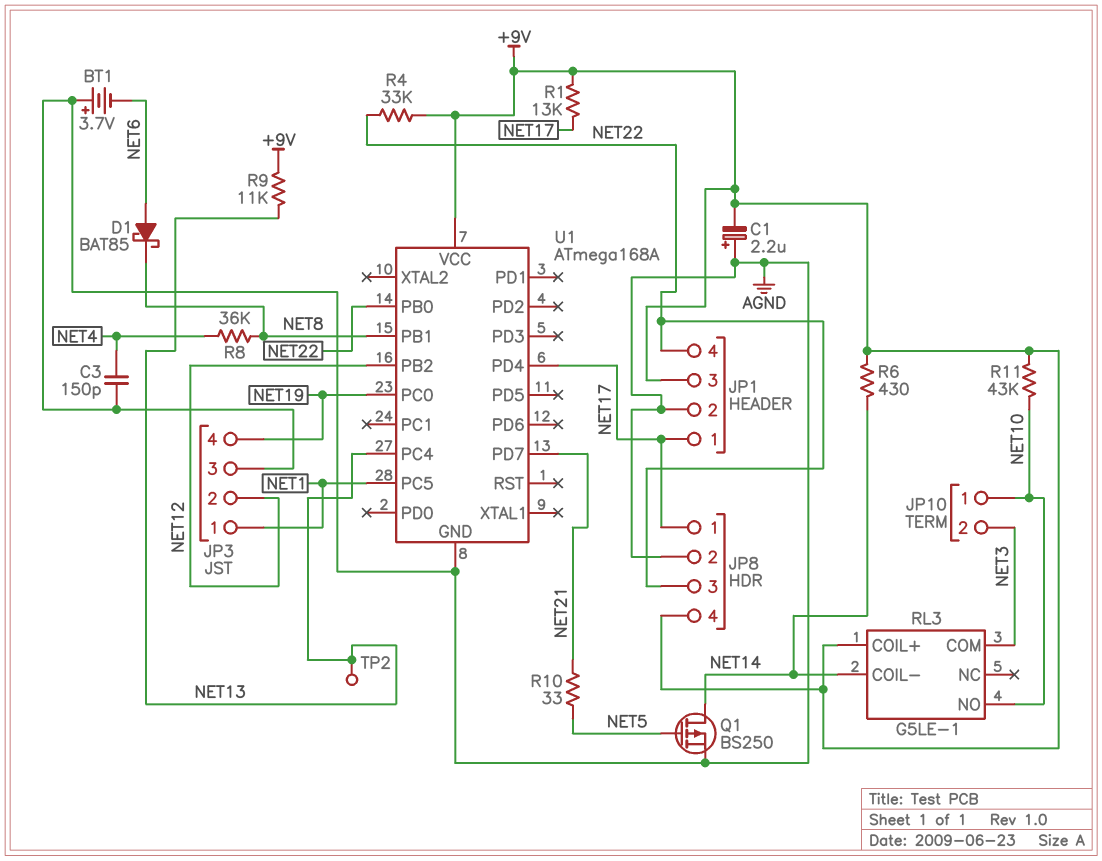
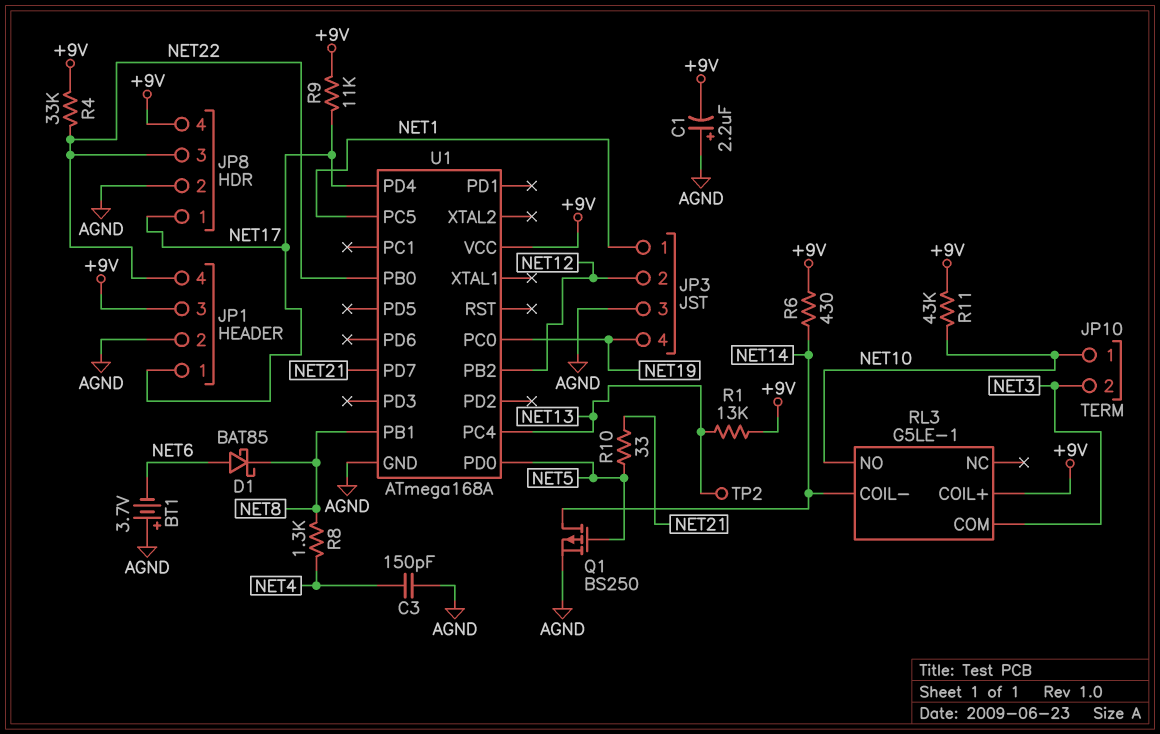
R1: 13k (+9V, NET17) -> 13k (+9V, NET13)
R8: 36k (NET4, NET8) -> 1.3k (NET4, NET8)
R9: 11k (+9V, NET13) -> 11k (+9V, NET17)
U1 pin PD0: none -> NET5

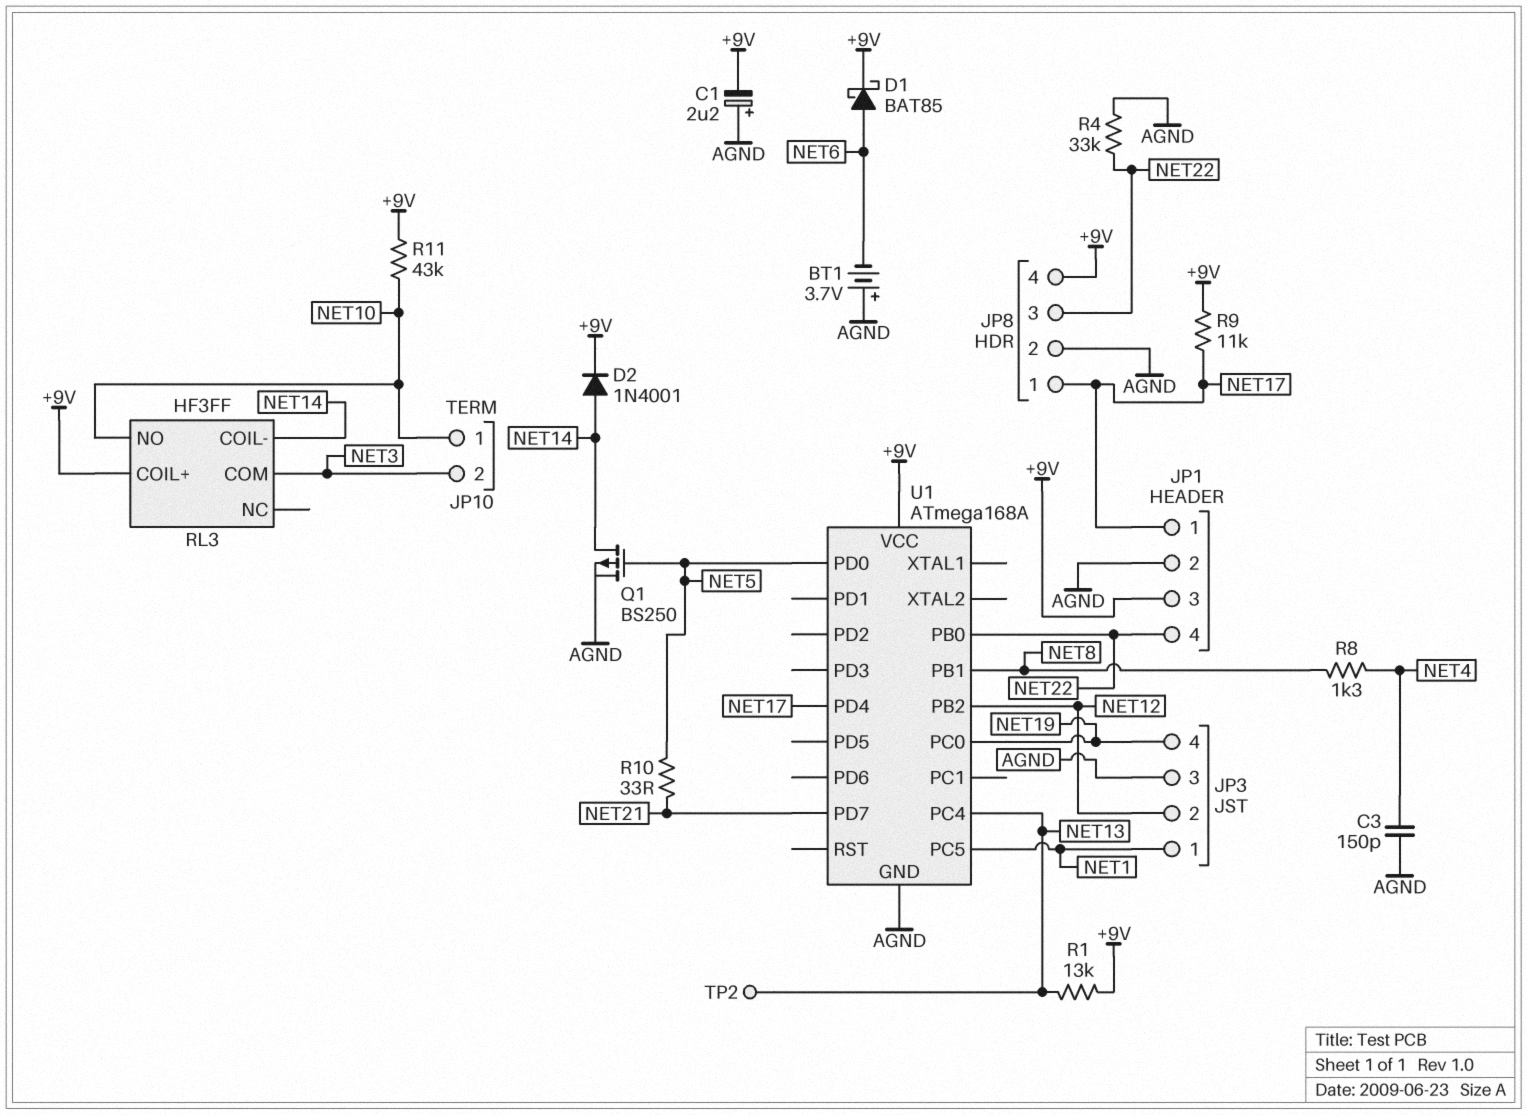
D1: schottky BAT85 (A NET6, K NET8) -> schottky BAT85 (A NET6, K +9V)
D2: none -> diode 1N4001 (A NET14, K +9V)
R4: 33k (+9V, NET22) -> 33k (AGND, NET22)
R6: 430 (+9V, NET14) -> none
RL3: G5LE-1 -> HF3FF

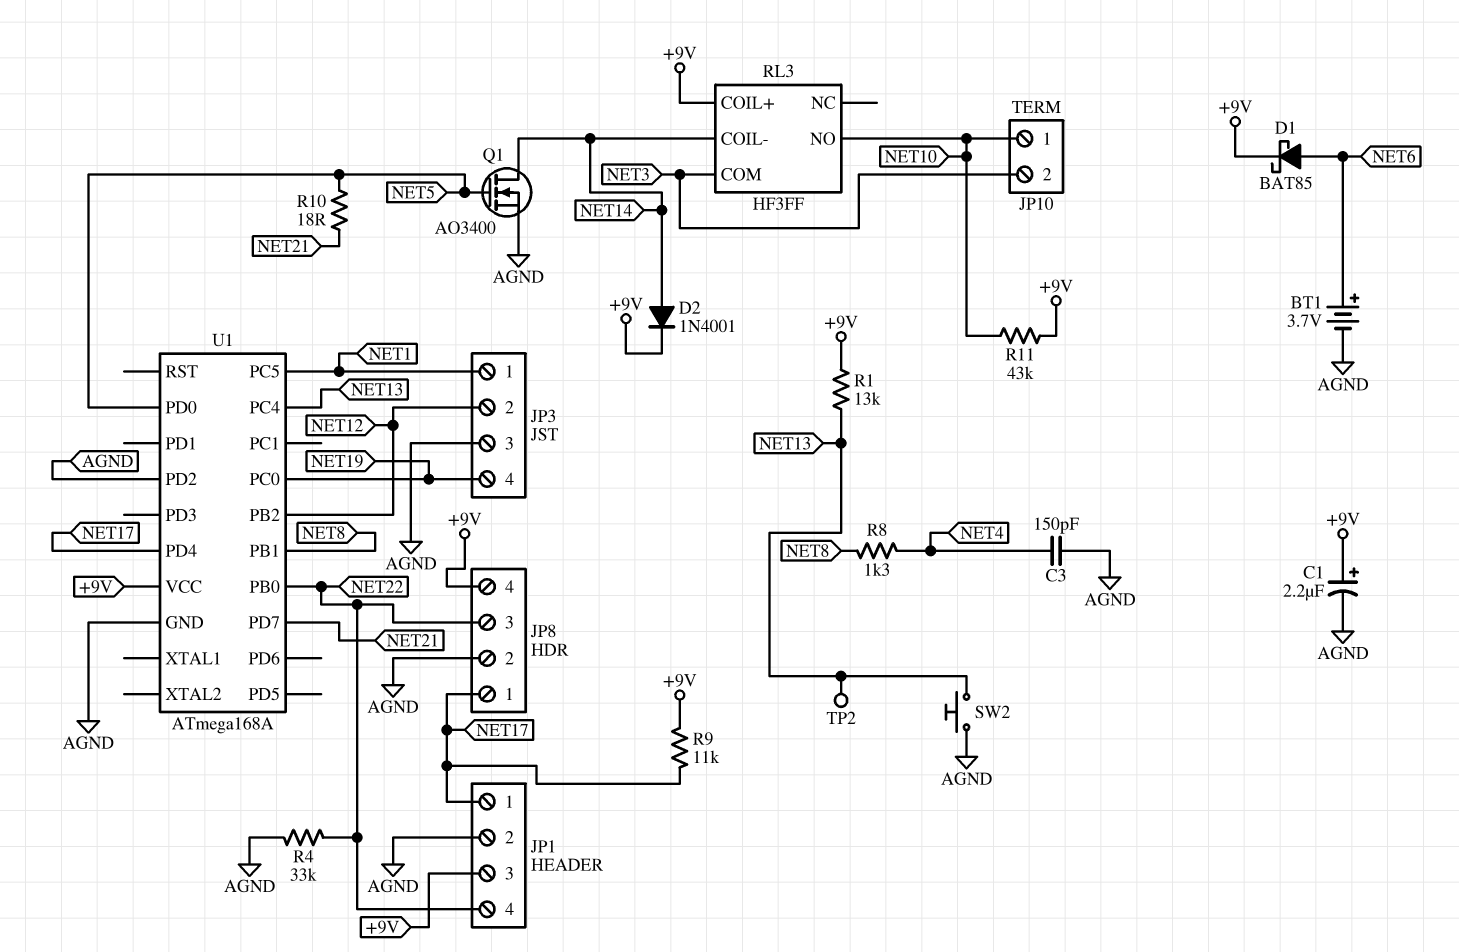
BT1: 3.7V (plus AGND, minus NET6) -> 3.7V (plus NET6, minus AGND)
C1: 2.2uF (plus AGND, minus +9V) -> 2.2uF (plus +9V, minus AGND)
Q1: PMOS BS250 (G NET5, D NET14, S AGND) -> NMOS AO3400 (G NET5, D NET14, S AGND)
R10: 33 (NET5, NET21) -> 18 (NET5, NET21)
SW2: none -> button (AGND, NET13)
U1 pin PD2: none -> AGND

